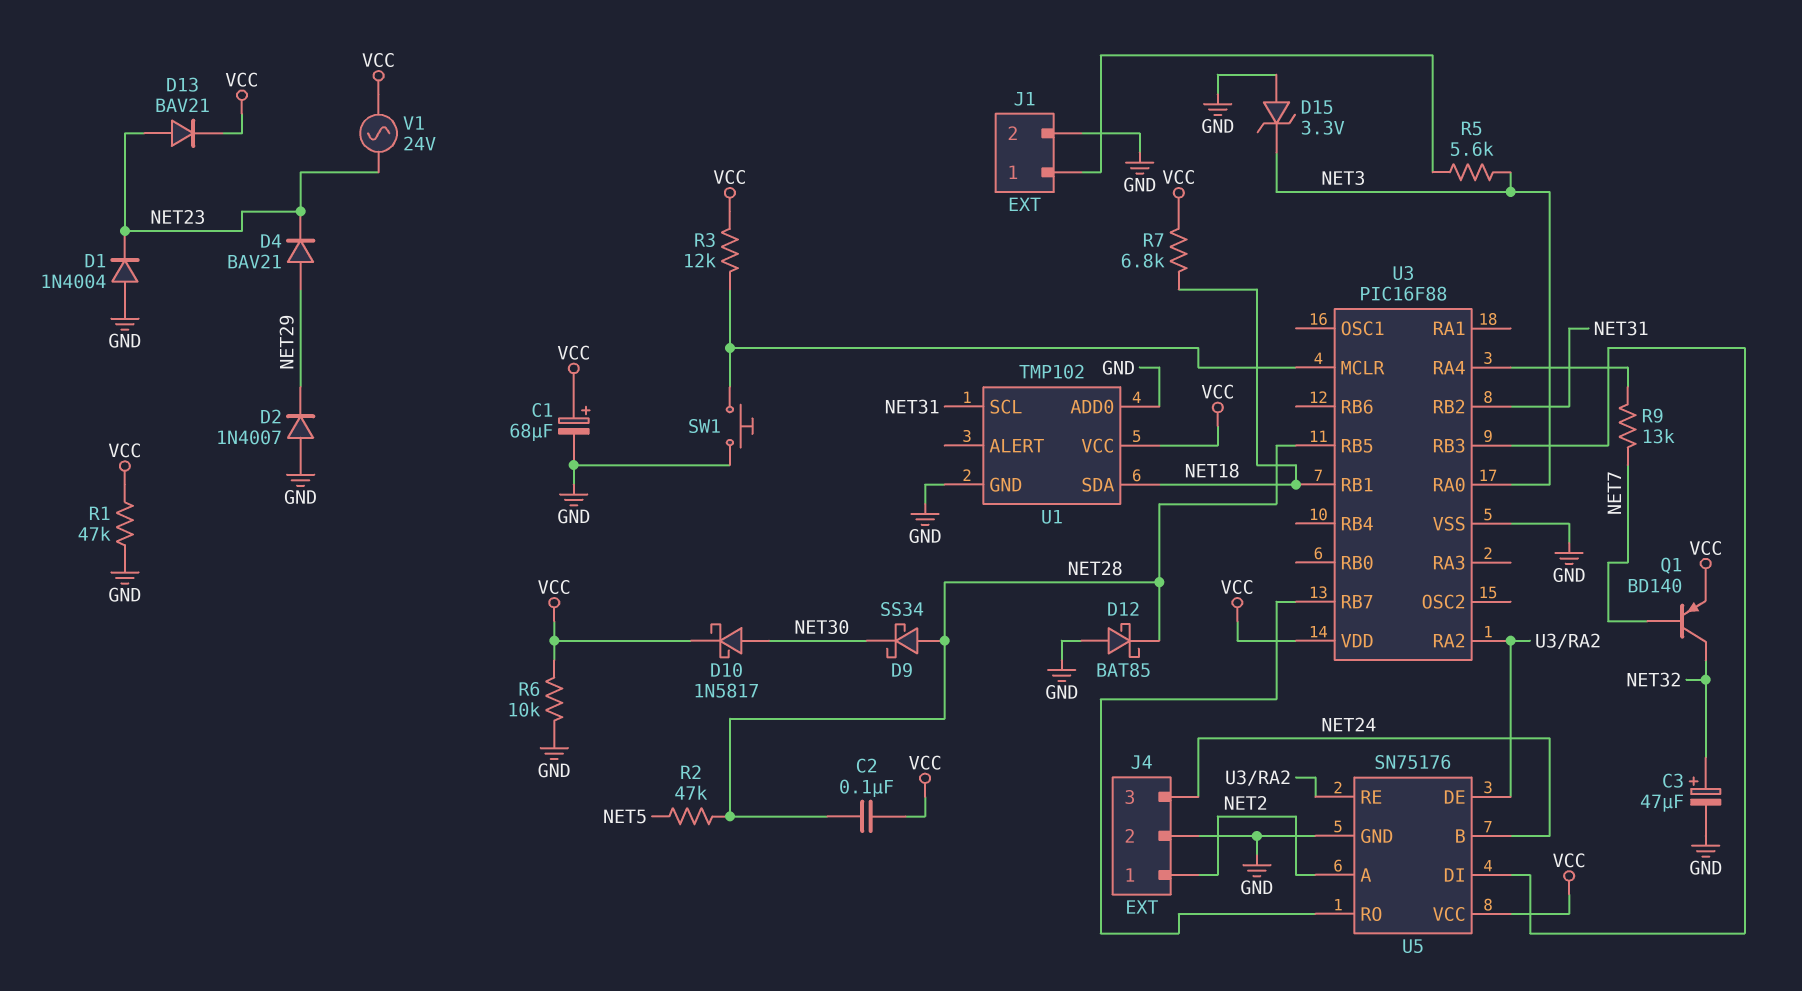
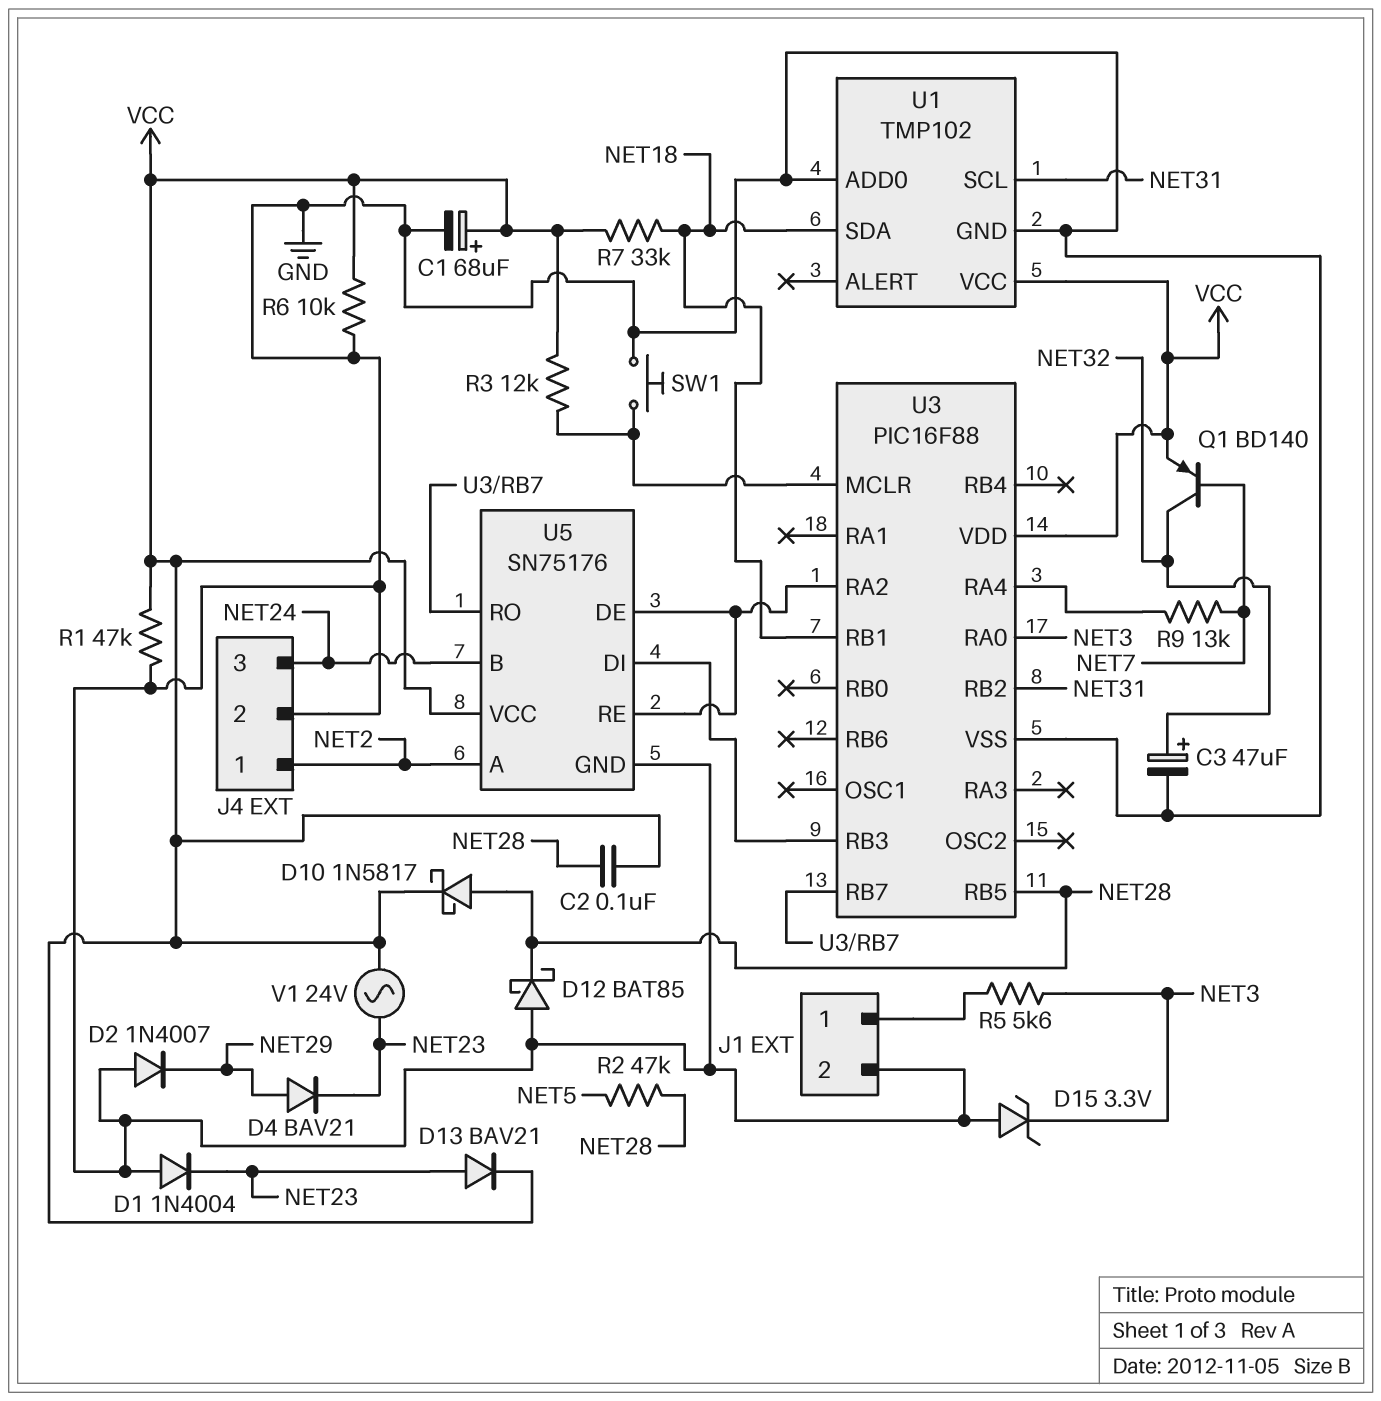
D9: schottky SS34 (A NET28, K NET30) -> none
D10: schottky 1N5817 (A NET30, K VCC) -> schottky 1N5817 (A NET28, K VCC)
R7: 6.8k (NET18, VCC) -> 33k (NET18, VCC)

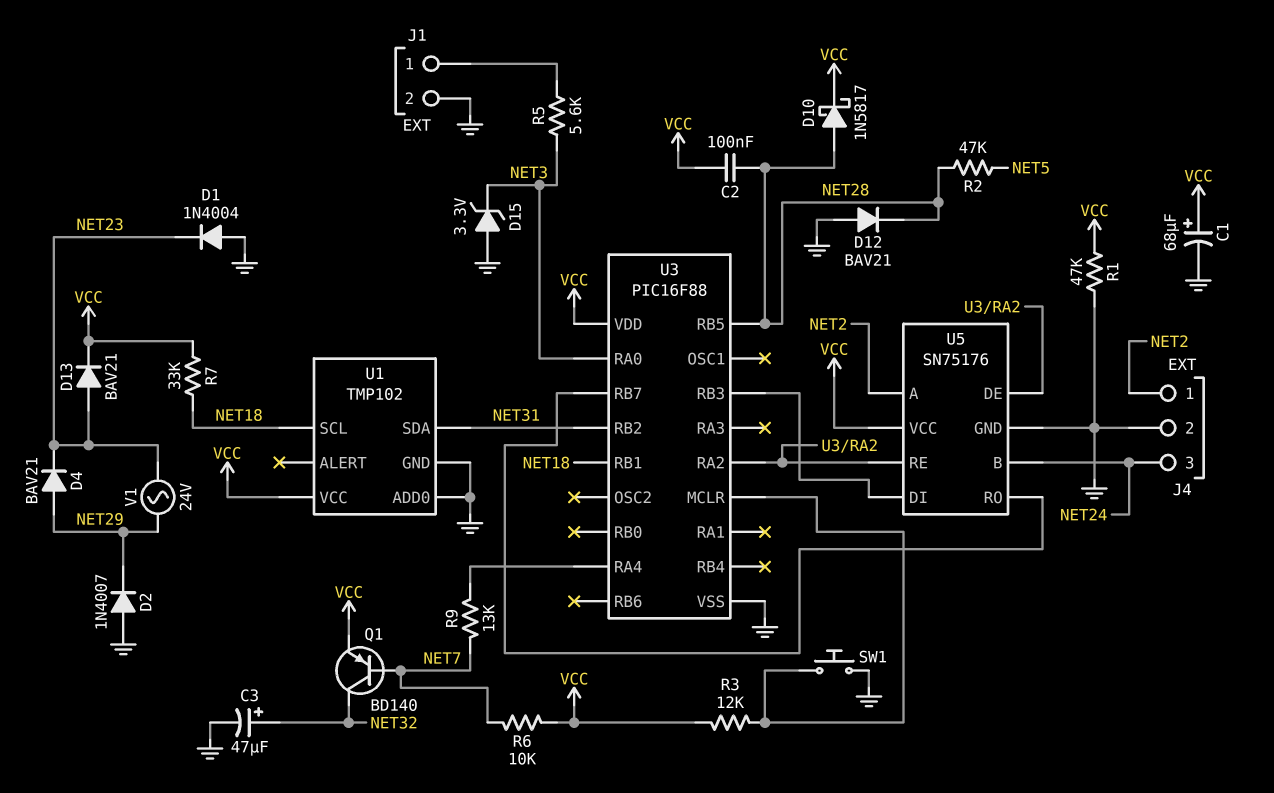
D12: schottky BAT85 (A GND, K NET28) -> diode BAV21 (A GND, K NET28)
R6: 10k (GND, VCC) -> 10k (NET7, VCC)
U1 pin SCL: NET31 -> NET18
U1 pin SDA: NET18 -> NET31
V1: AC 24V (NET23, VCC) -> AC 24V (NET23, NET29)

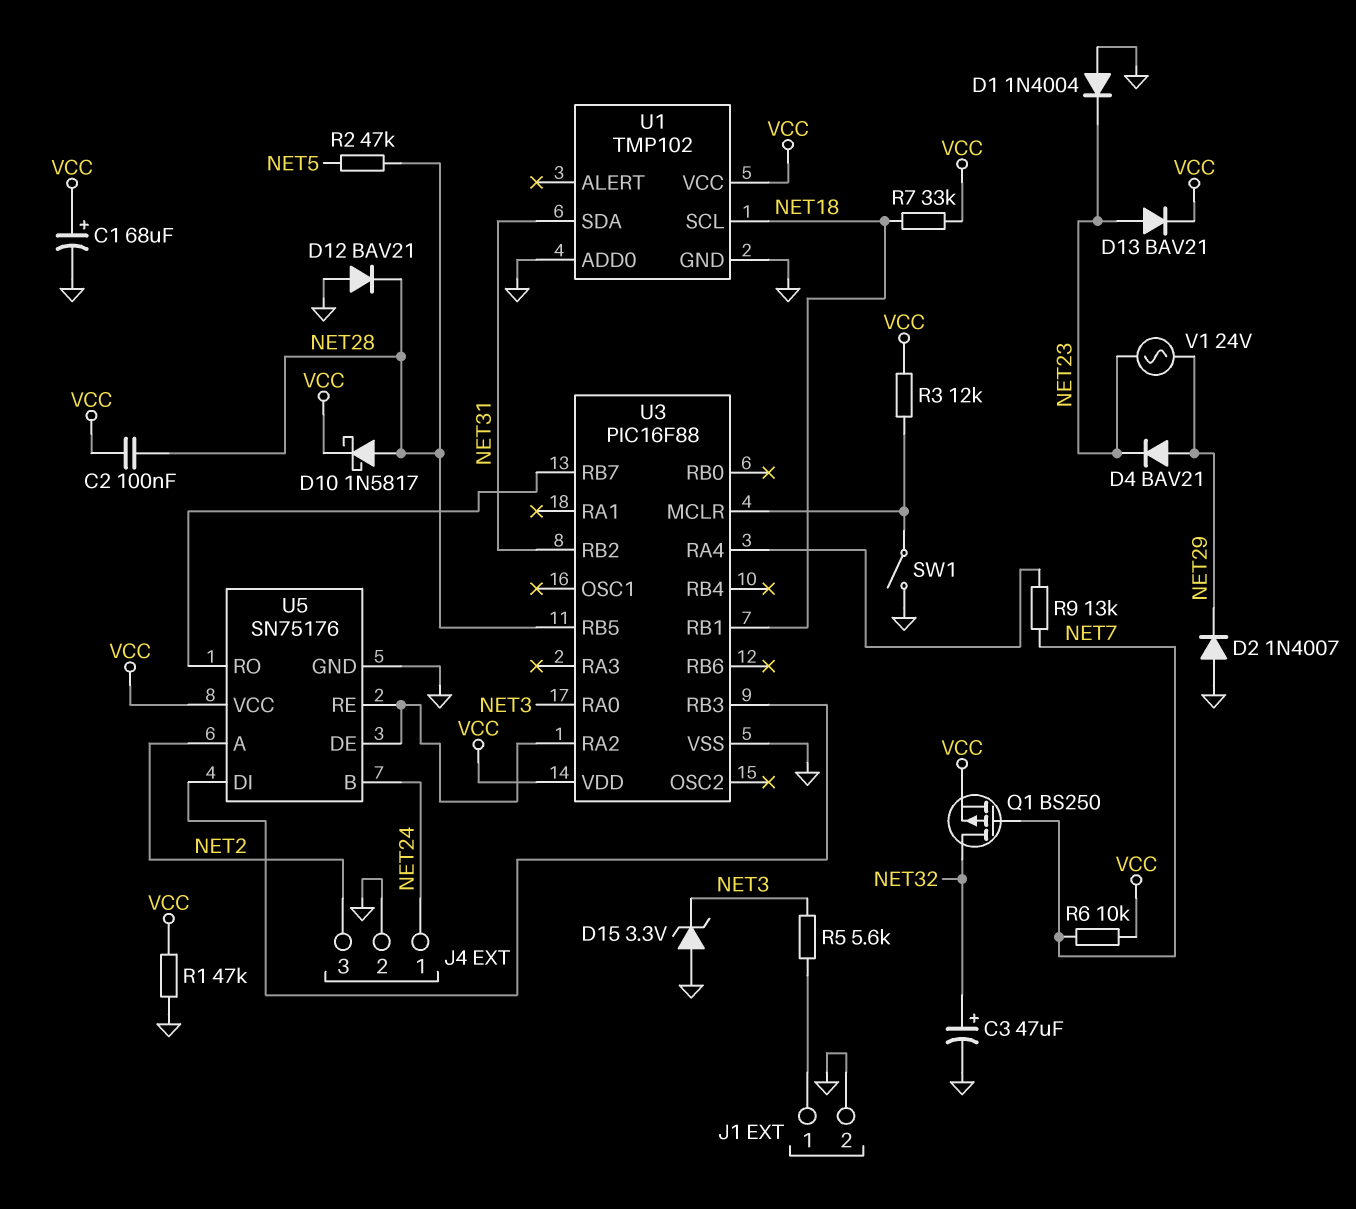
J4 pin 1: NET2 -> NET24
J4 pin 3: NET24 -> NET2
Q1: PNP BD140 (B NET7, C NET32, E VCC) -> PMOS BS250 (G NET7, D NET32, S VCC)
SW1: button (GND, U3/MCLR) -> switch (GND, U3/MCLR)

